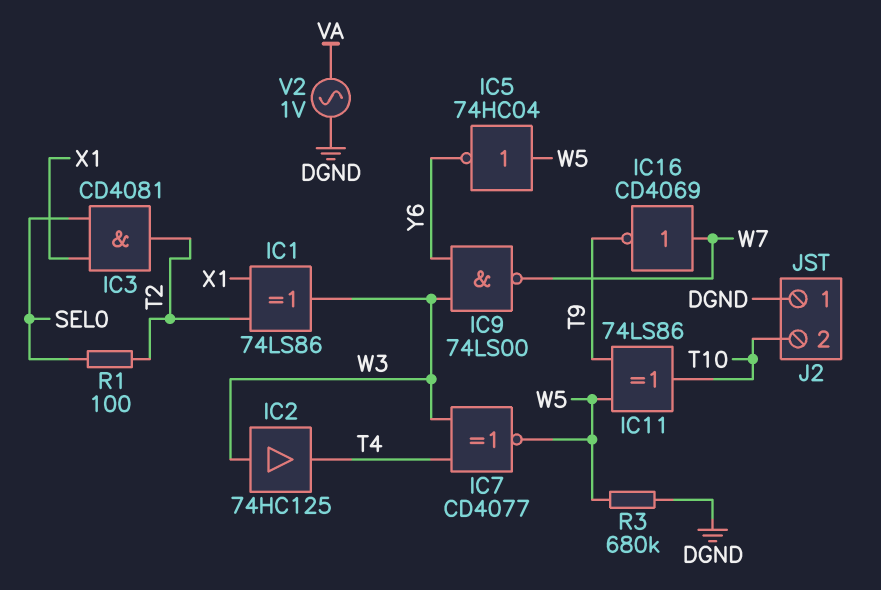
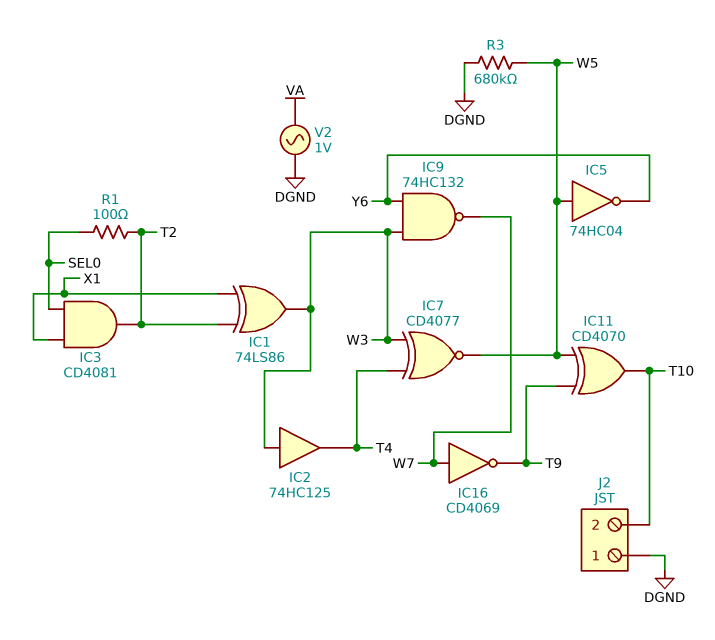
IC9: NAND 74LS00 (in W3, in Y6, out W7) -> NAND 74HC132 (in W3, in Y6, out W7)
IC11: XOR 74LS86 (in T9, in W5, out T10) -> XOR CD4070 (in T9, in W5, out T10)

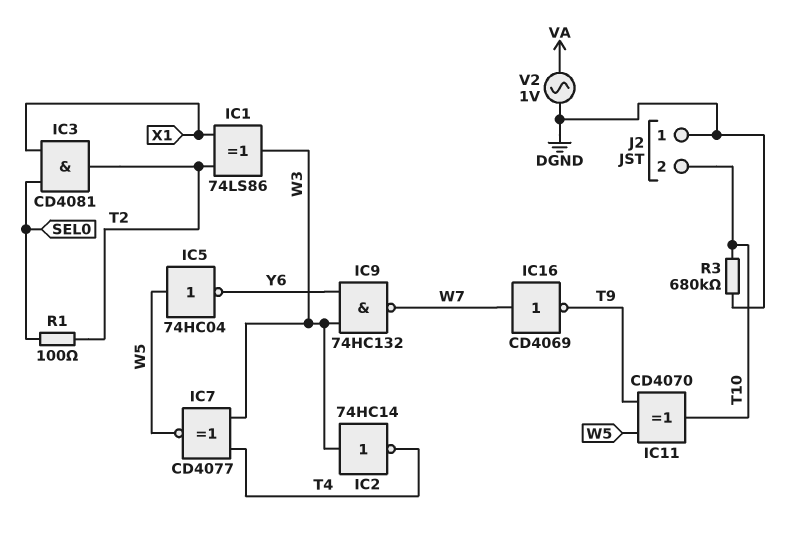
IC2: buffer 74HC125 (in W3, out T4) -> NOT 74HC14 (in W3, out T4)
R3: 680k (DGND, W5) -> 680k (DGND, T10)

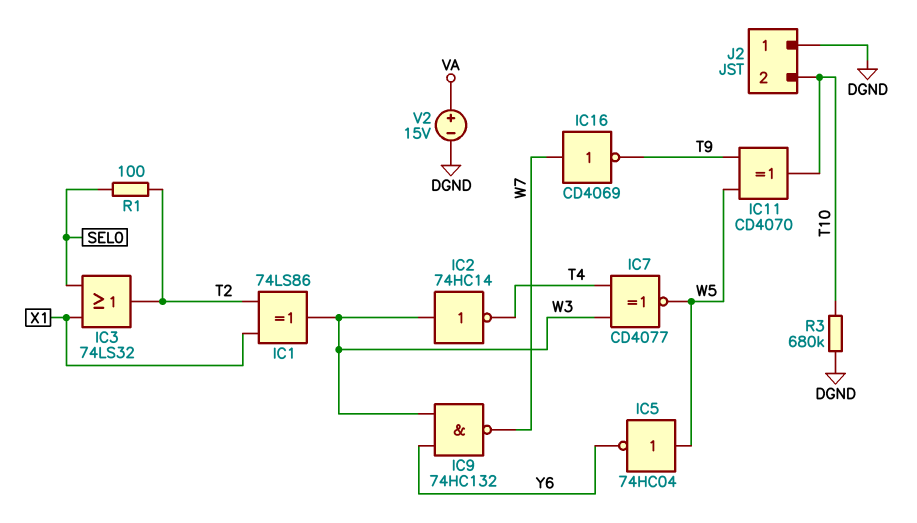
IC3: AND CD4081 (in SEL0, in X1, out T2) -> OR 74LS32 (in SEL0, in X1, out T2)
V2: AC 1V (DGND, VA) -> 15V (plus VA, minus DGND)

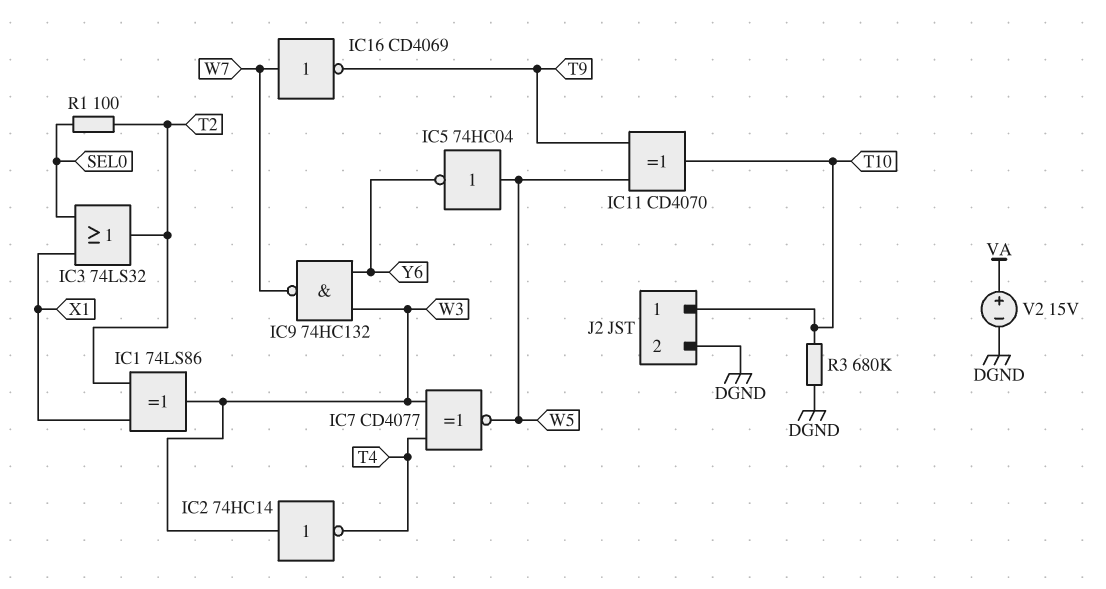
J2 pin 1: DGND -> T10
J2 pin 2: T10 -> DGND

